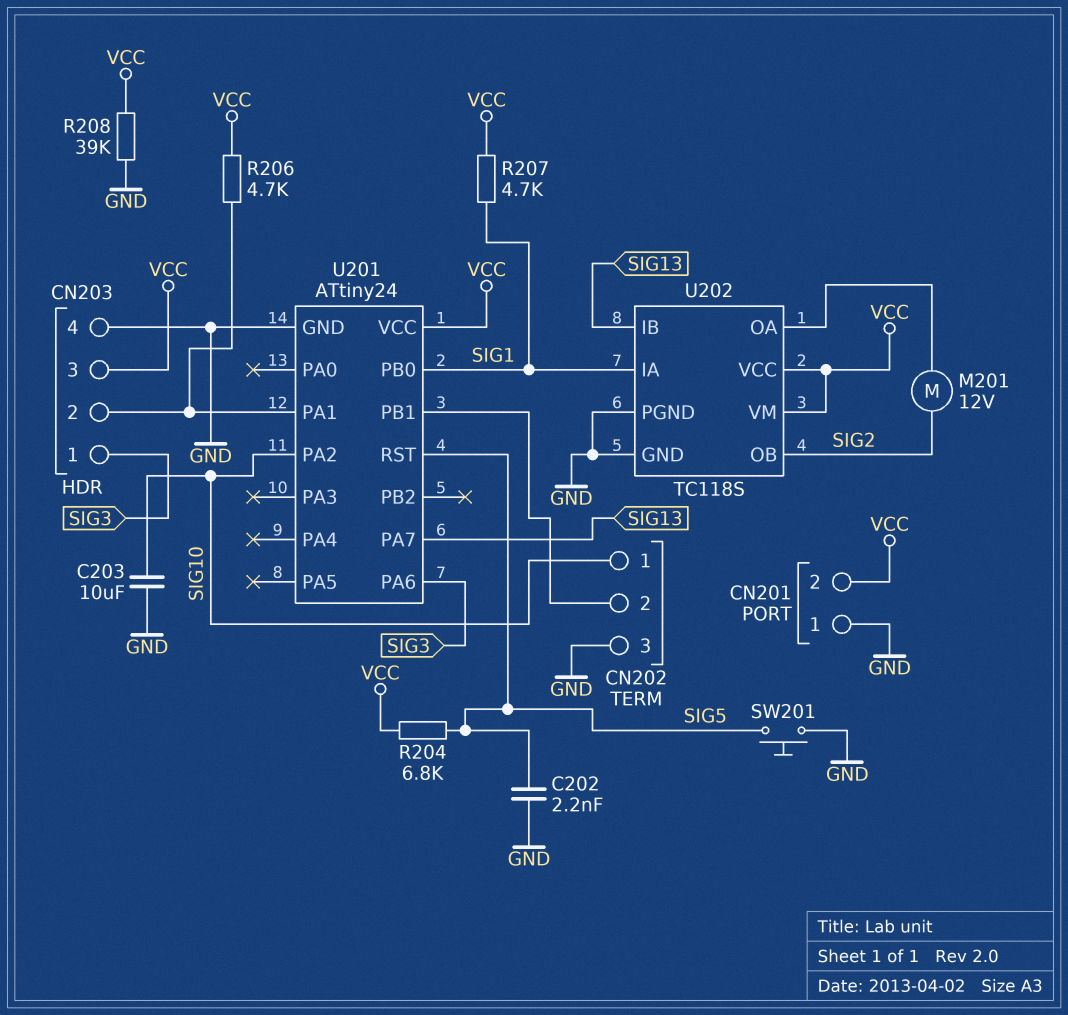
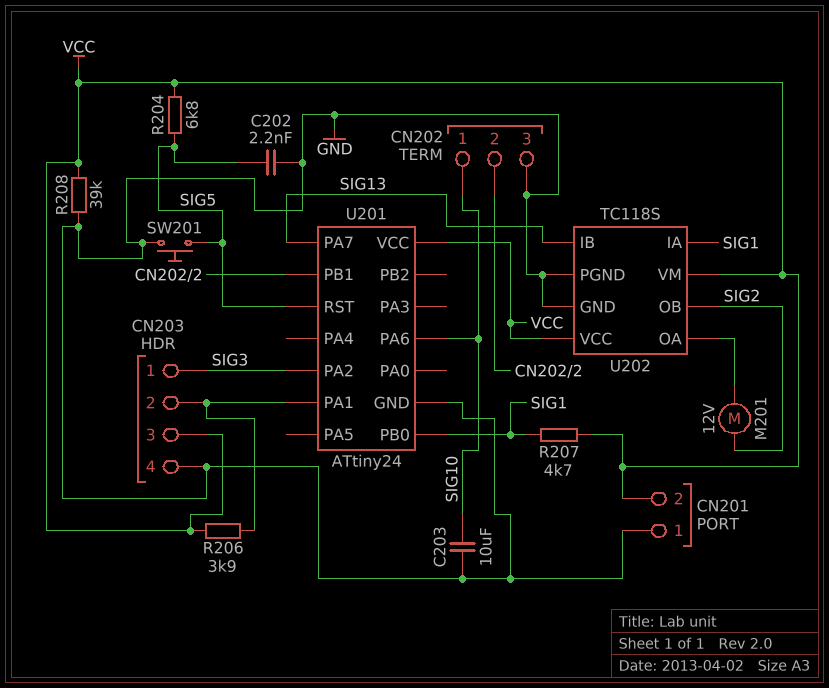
R206: 4.7k (CN203/2, VCC) -> 3.9k (CN203/2, VCC)
U201 pin PA2: SIG10 -> SIG3
U201 pin PA6: SIG3 -> SIG10

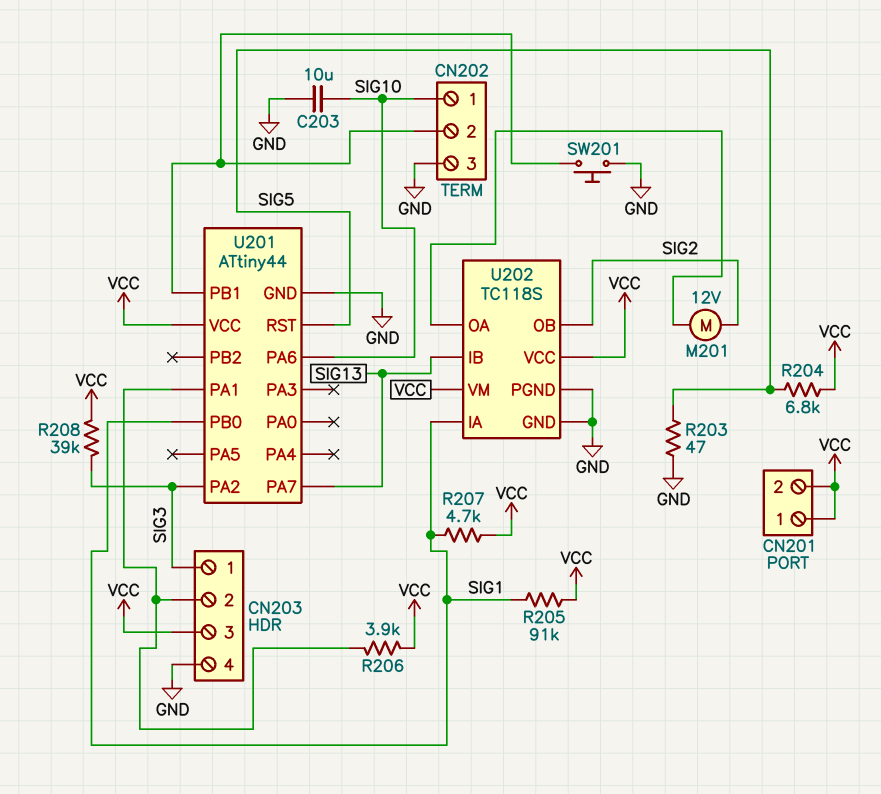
C202: 2.2nF (GND, SIG5) -> none
CN201 pin 1: GND -> VCC
R203: none -> 47 (GND, SIG5)
R205: none -> 91k (SIG1, VCC)
R208: 39k (GND, VCC) -> 39k (SIG3, VCC)
SW201: button (GND, SIG5) -> button (CN202/2, GND)
U201: ATtiny24 -> ATtiny44

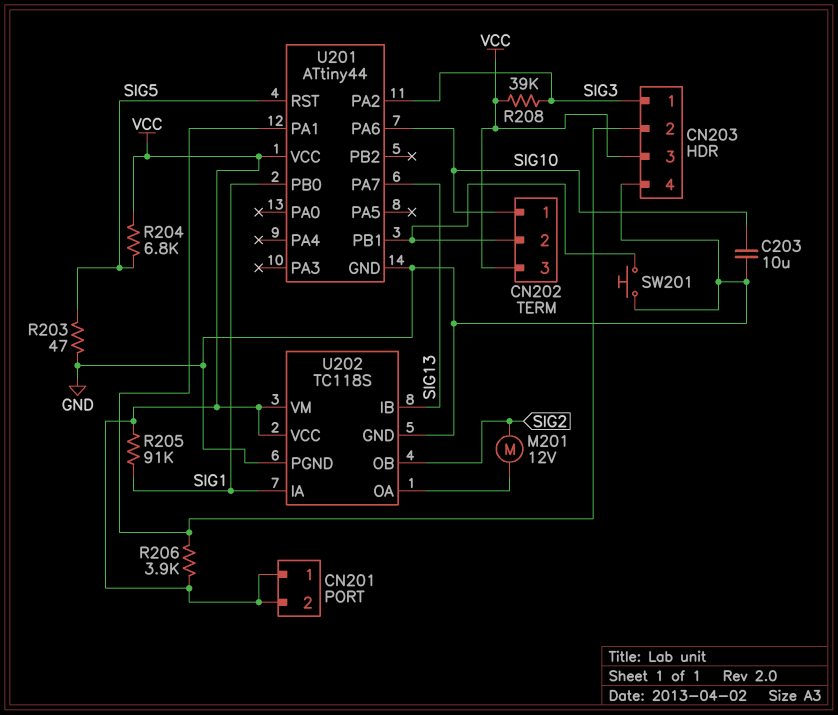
CN202 pin 3: GND -> VCC
R207: 4.7k (SIG1, VCC) -> none

